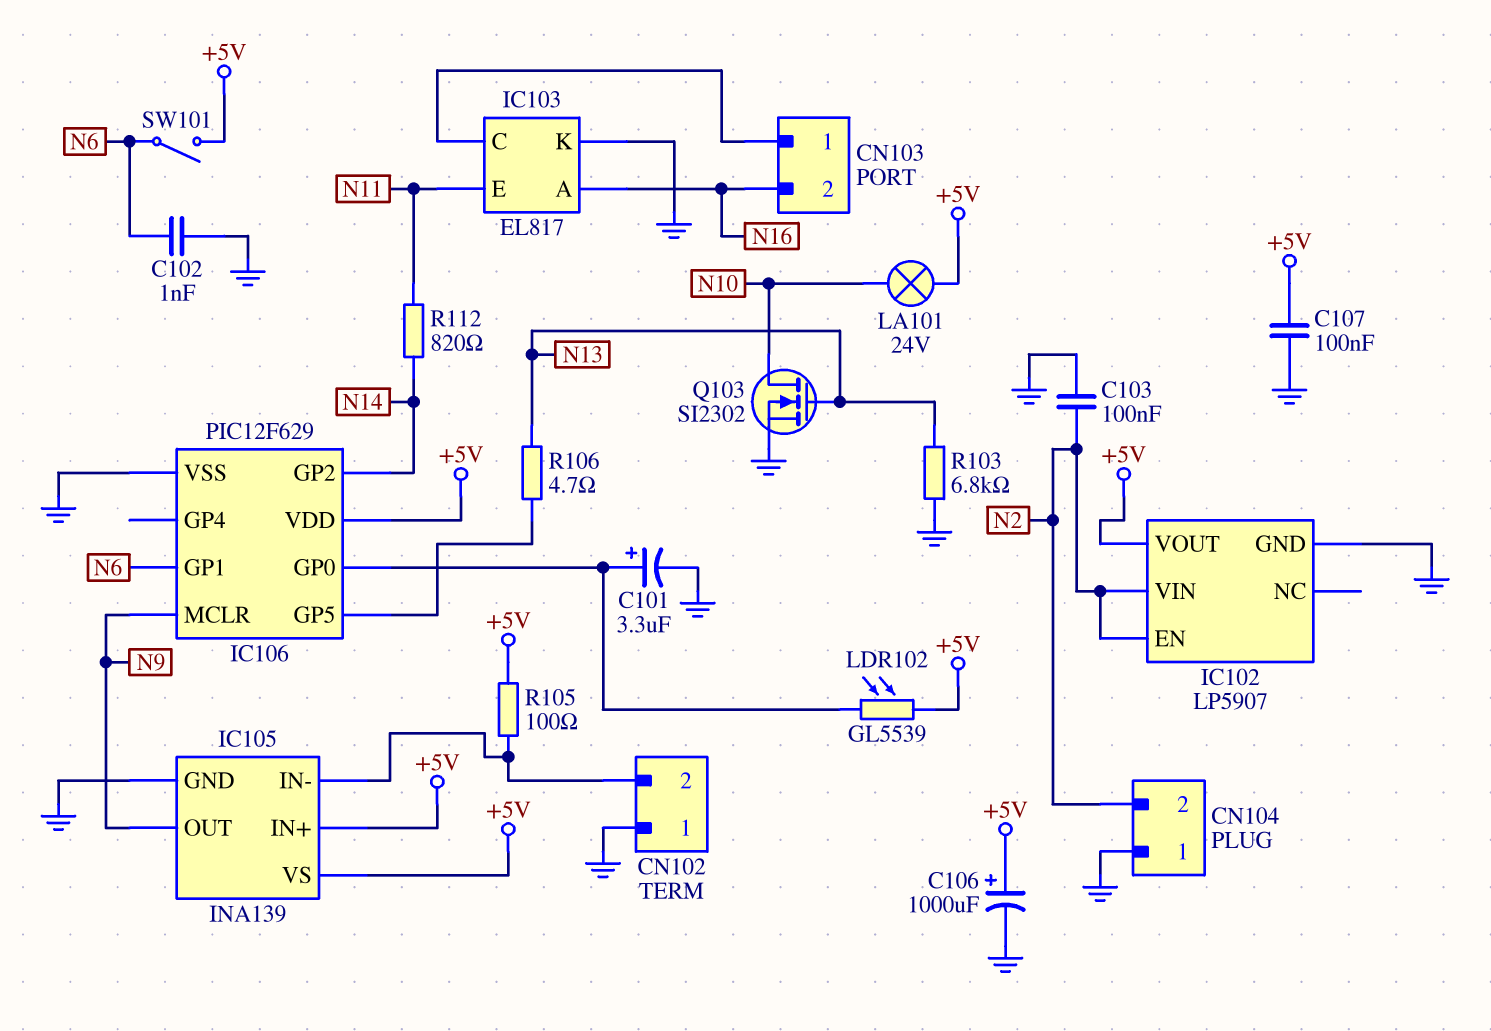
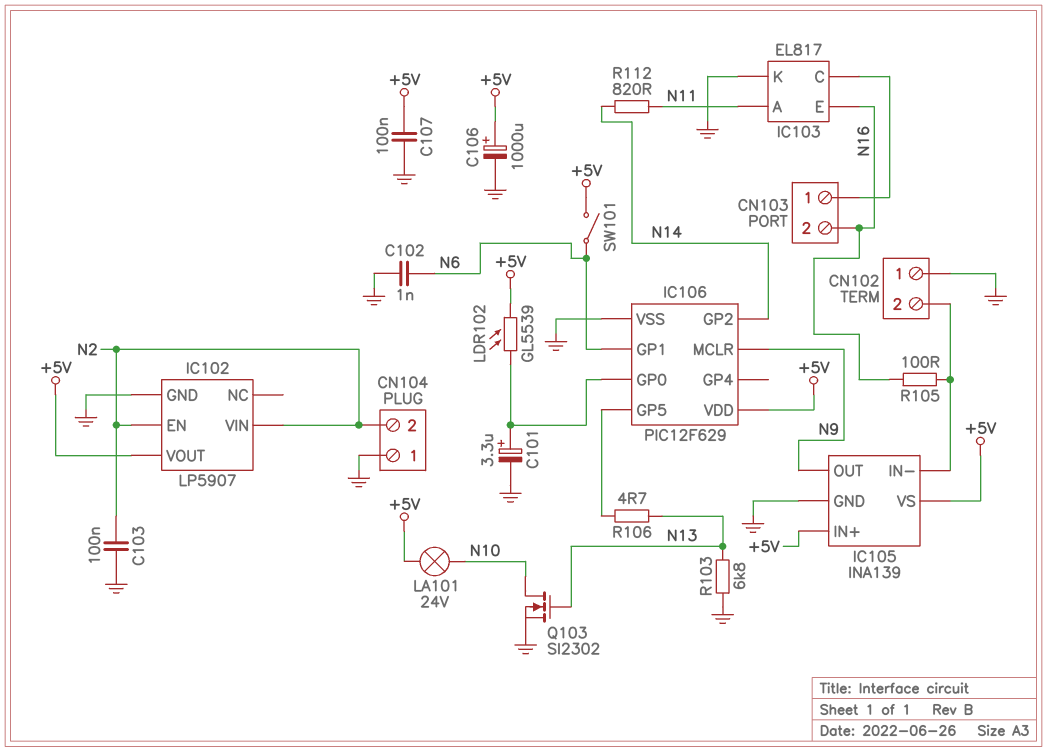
IC103 pin A: N16 -> N11
IC103 pin E: N11 -> N16
R105: 100 (+5V, CN102/2) -> 100 (CN102/2, N16)

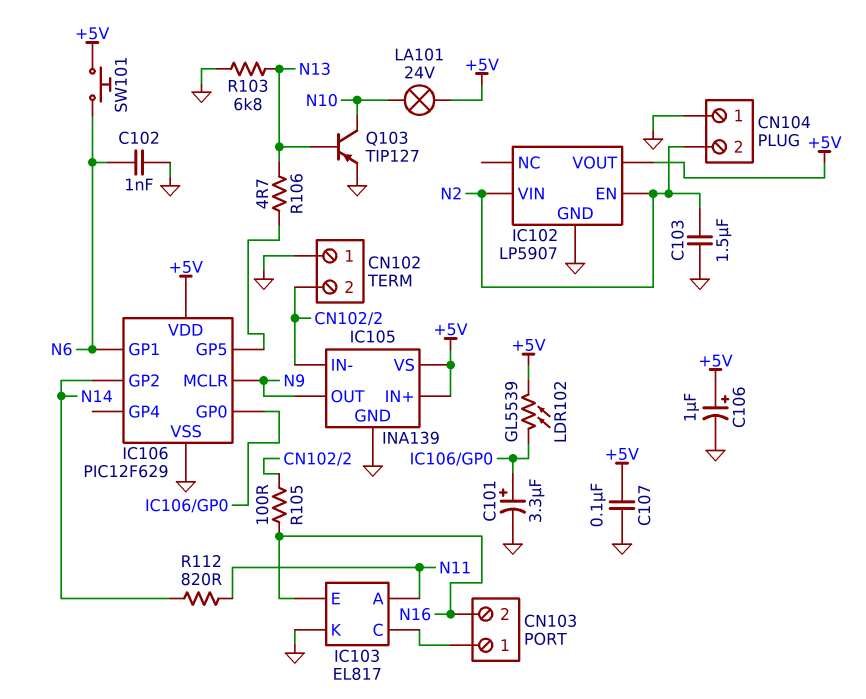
C103: 100nF (GND, N2) -> 1.5uF (GND, N2)
C106: 1000uF (plus +5V, minus GND) -> 1uF (plus +5V, minus GND)
Q103: NMOS SI2302 (G N13, D N10, S GND) -> PNP TIP127 (B N13, C N10, E GND)
SW101: switch (+5V, N6) -> button (+5V, N6)

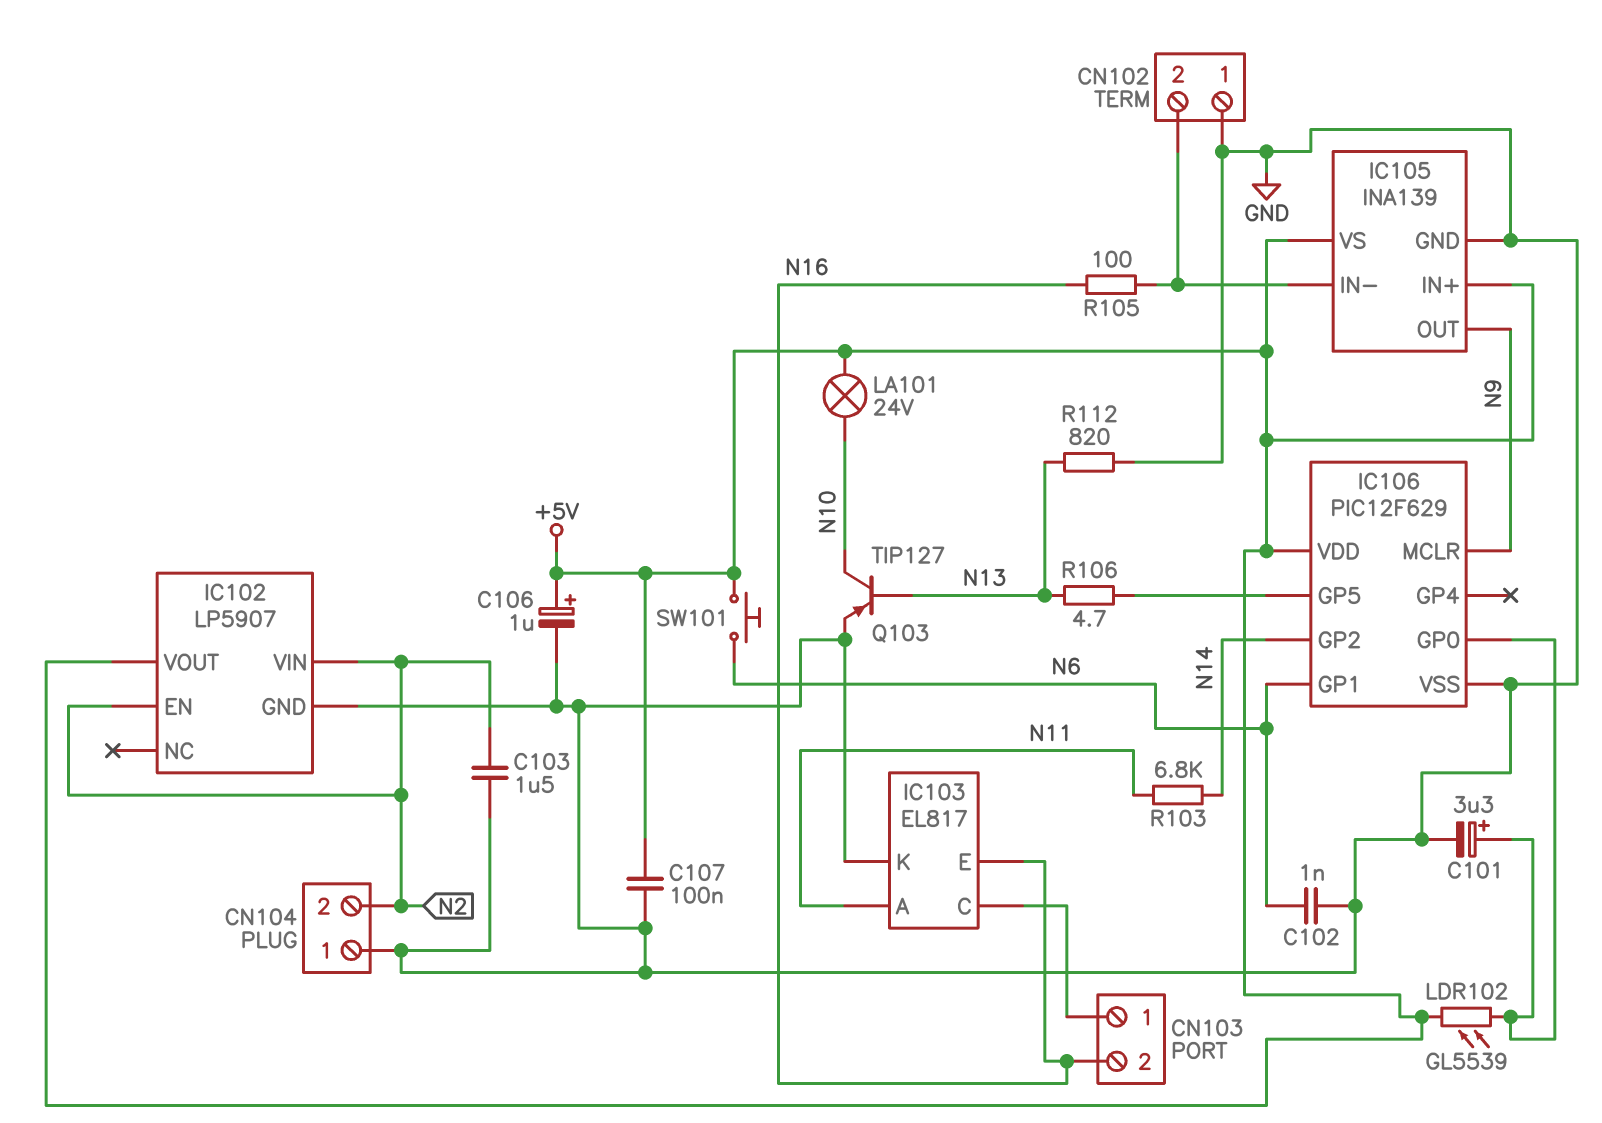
R103: 6.8k (GND, N13) -> 6.8k (N11, N14)
R112: 820 (N11, N14) -> 820 (GND, N13)

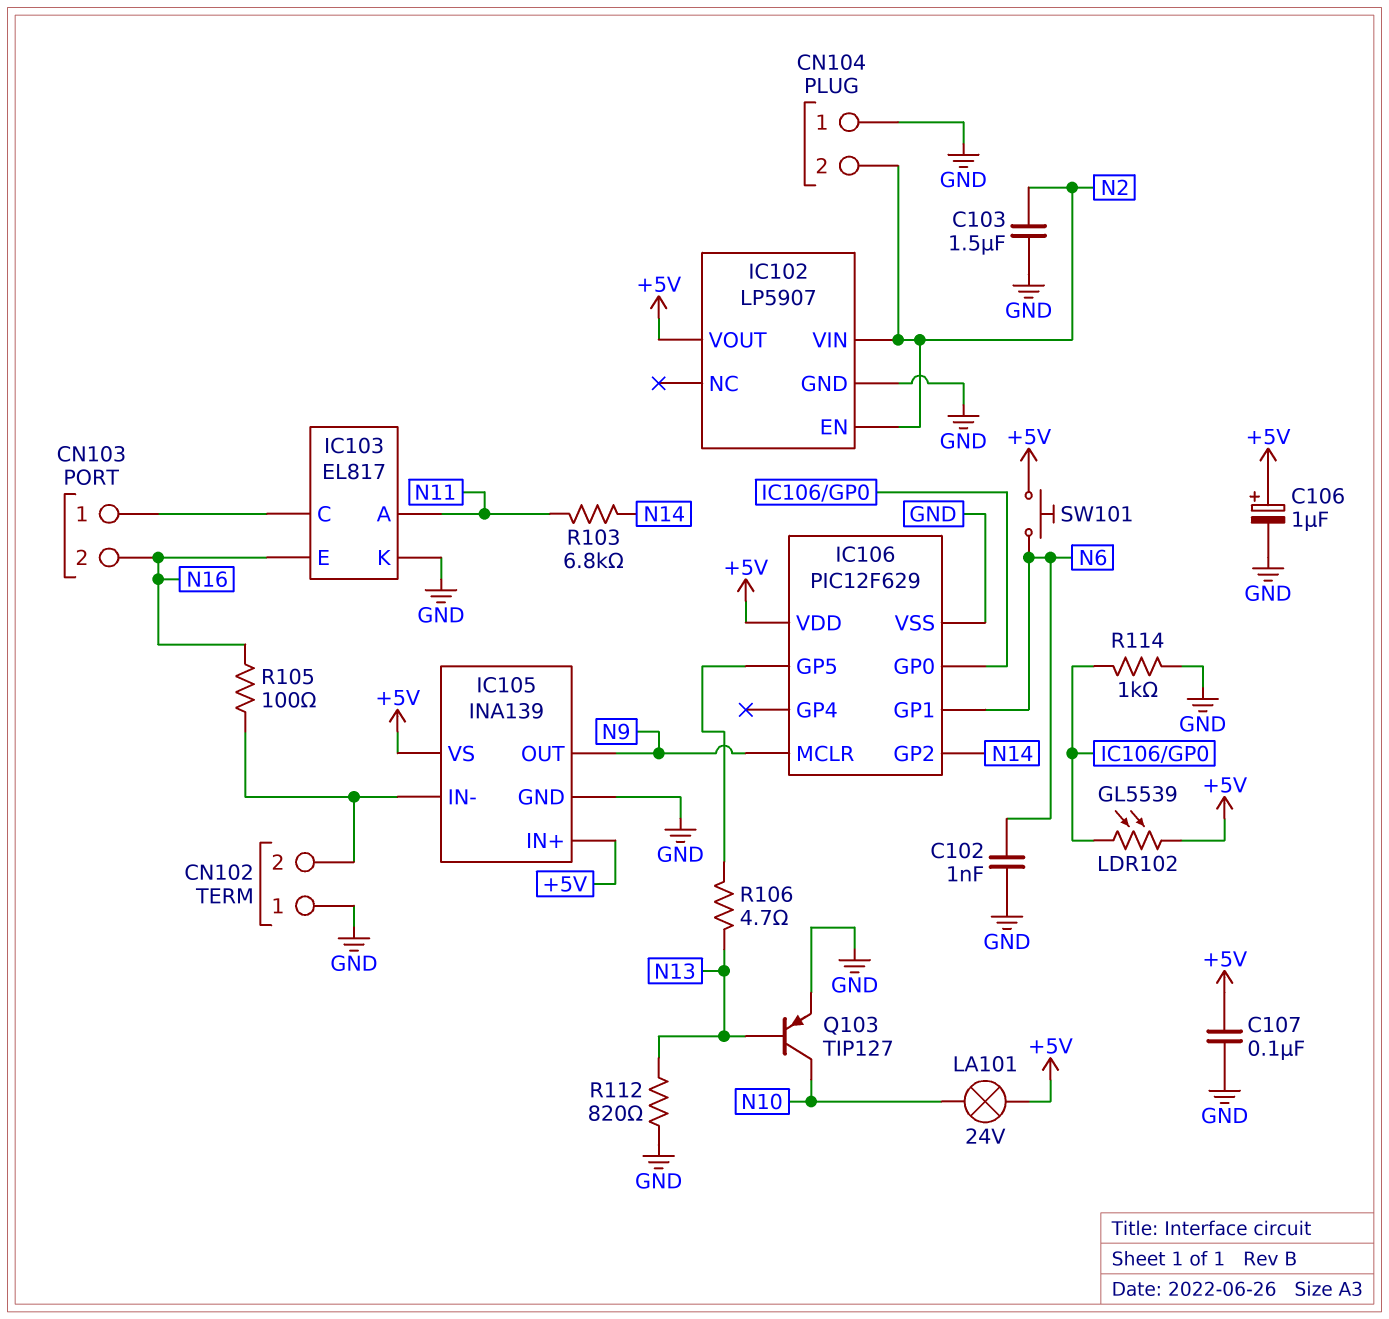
C101: 3.3uF (plus IC106/GP0, minus GND) -> none
R114: none -> 1k (GND, IC106/GP0)

